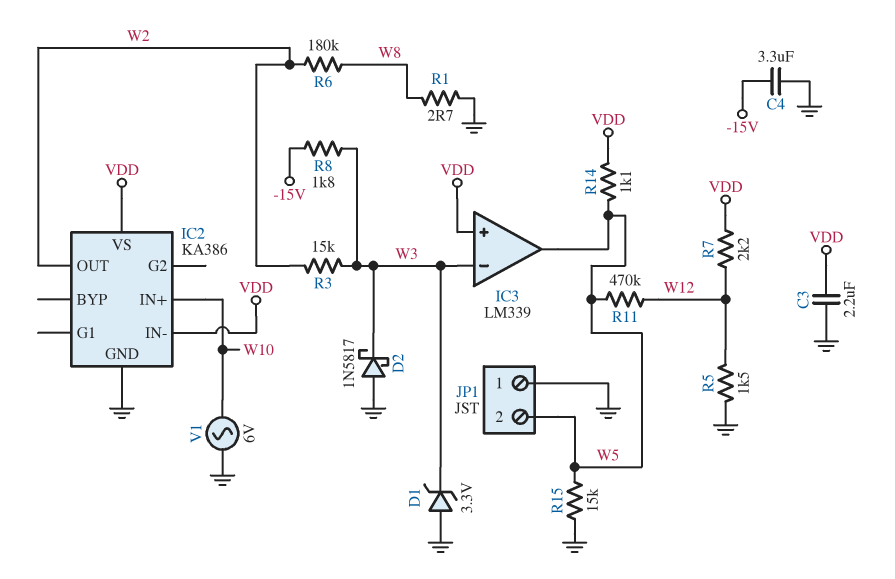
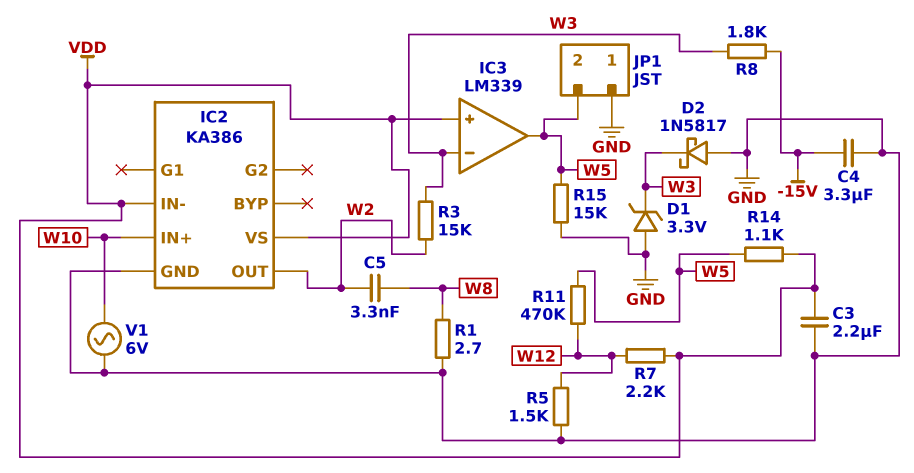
C5: none -> 3.3nF (W2, W8)
R6: 180k (W2, W8) -> none

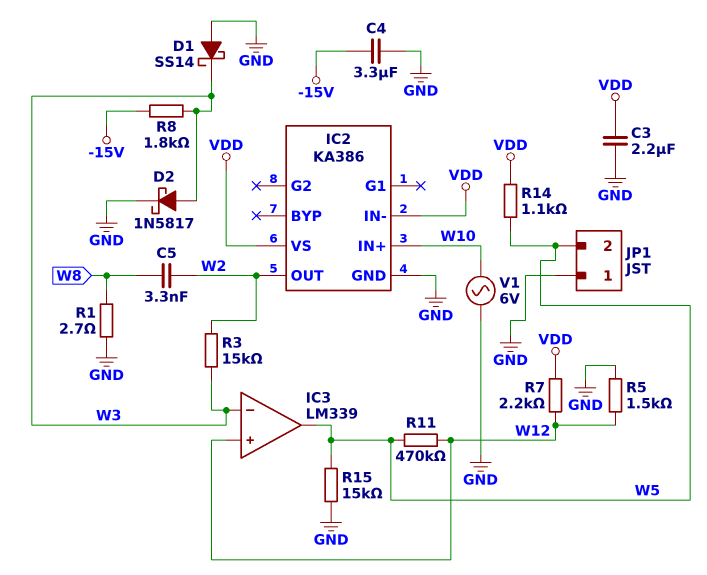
D1: zener 3.3V (A GND, K W3) -> schottky SS14 (A GND, K W3)
D2: schottky 1N5817 (A GND, K W3) -> schottky 1N5817 (A W3, K GND)
IC3 pin in+: VDD -> W12

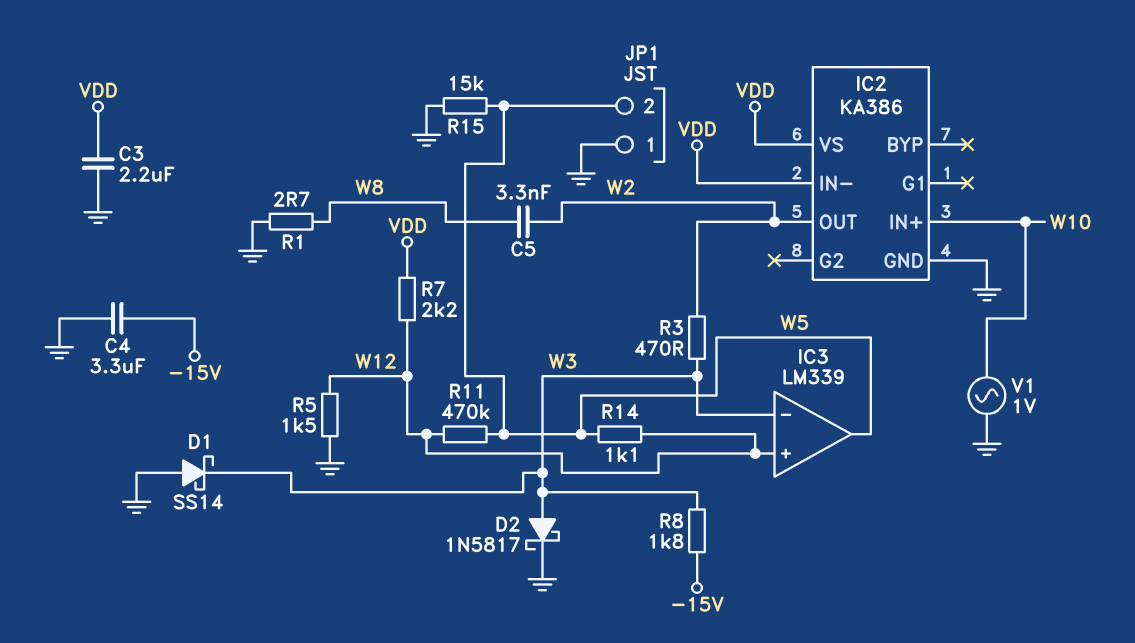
R3: 15k (W2, W3) -> 470 (W2, W3)
R14: 1.1k (VDD, W5) -> 1.1k (W5, W12)
V1: AC 6V (GND, W10) -> AC 1V (GND, W10)

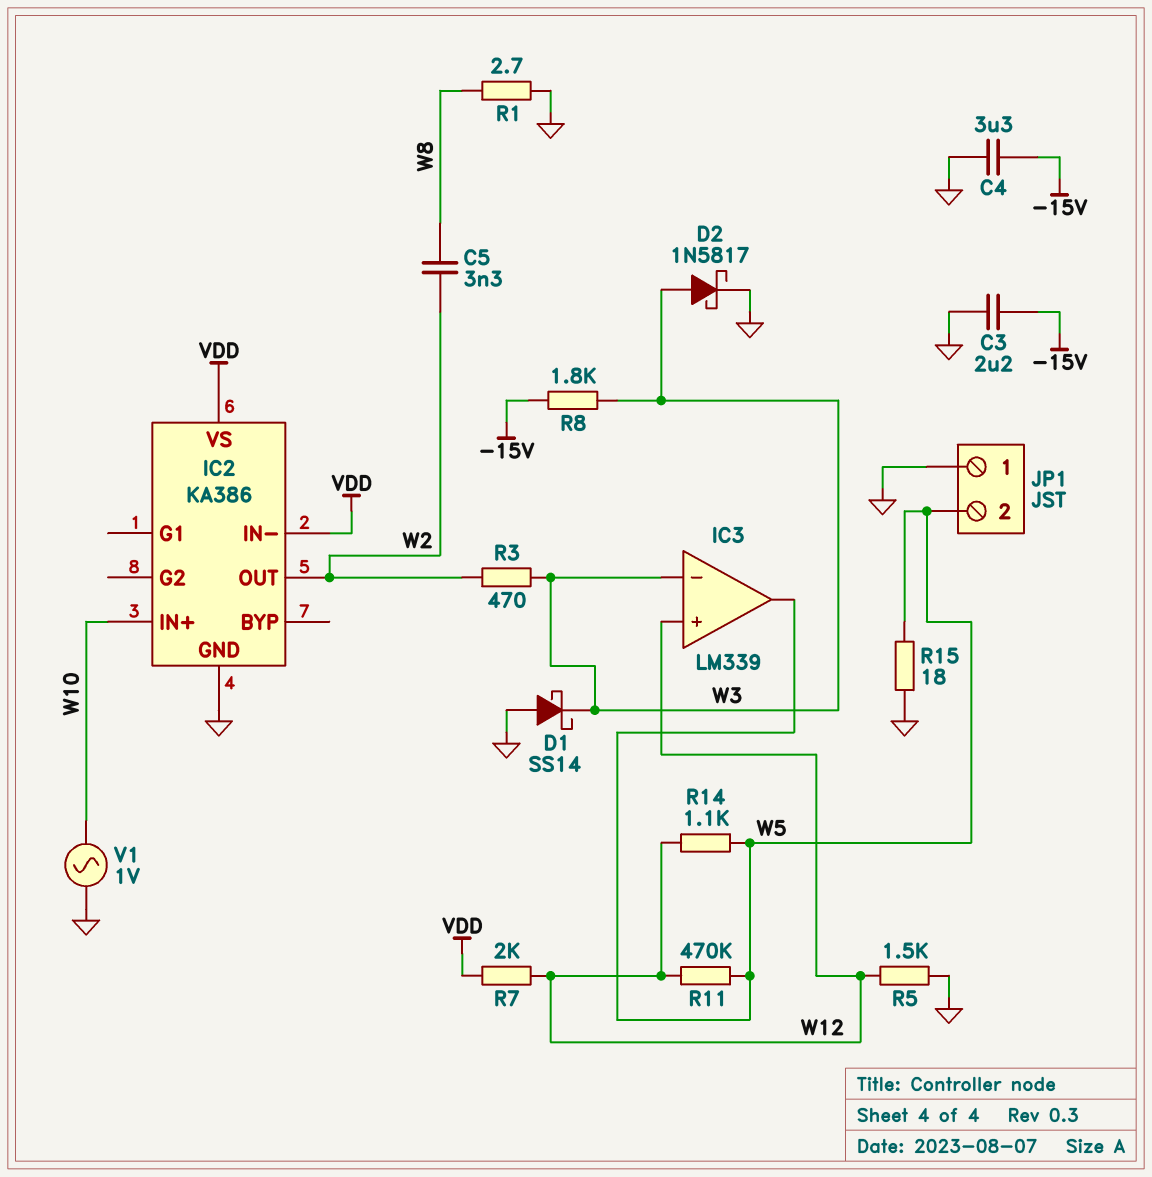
C3: 2.2uF (GND, VDD) -> 2.2uF (-15V, GND)
R7: 2.2k (VDD, W12) -> 2k (VDD, W12)
R15: 15k (GND, W5) -> 18 (GND, W5)

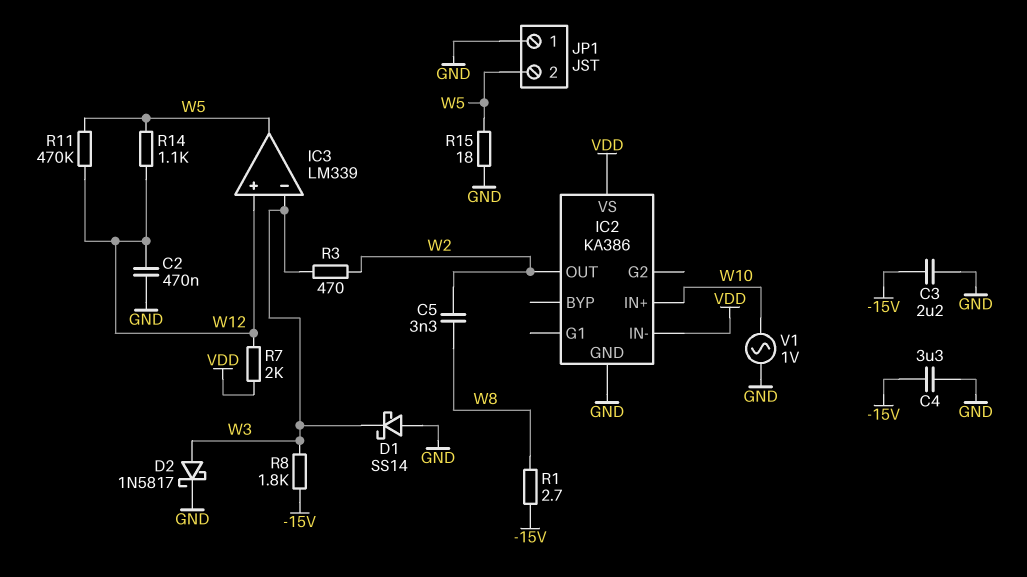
C2: none -> 470nF (GND, W12)
R1: 2.7 (GND, W8) -> 2.7 (-15V, W8)
R5: 1.5k (GND, W12) -> none

